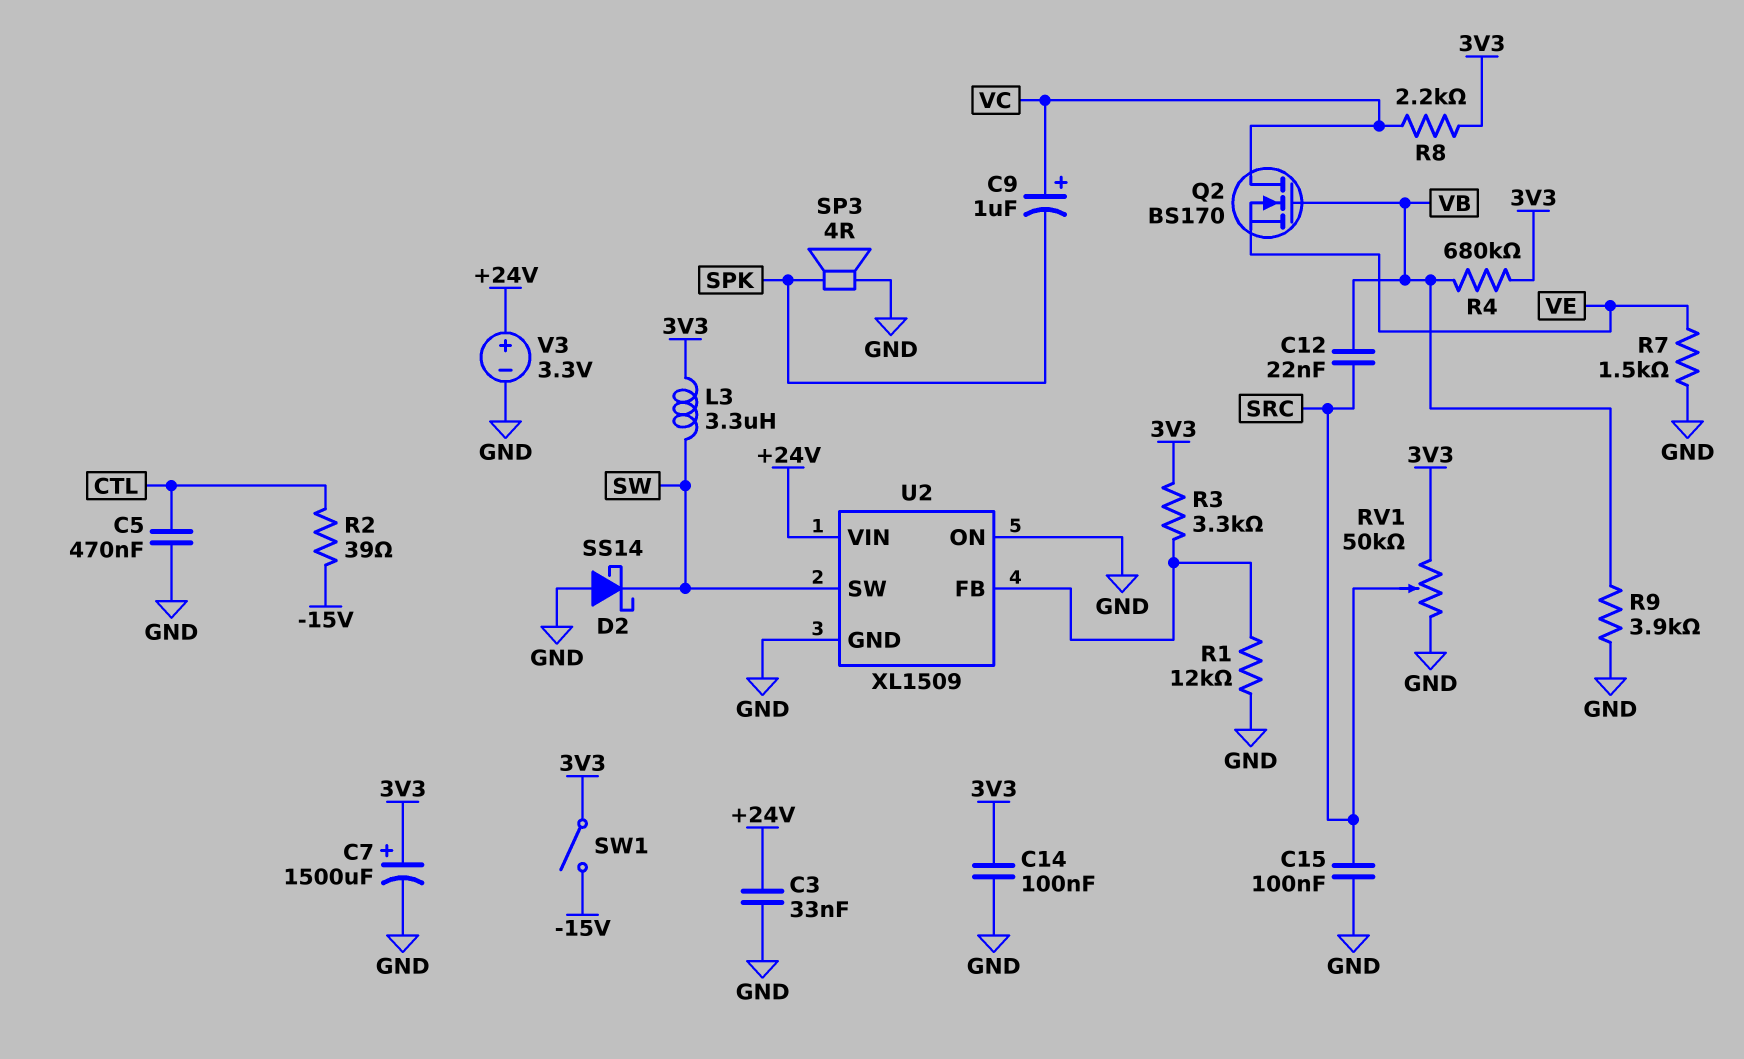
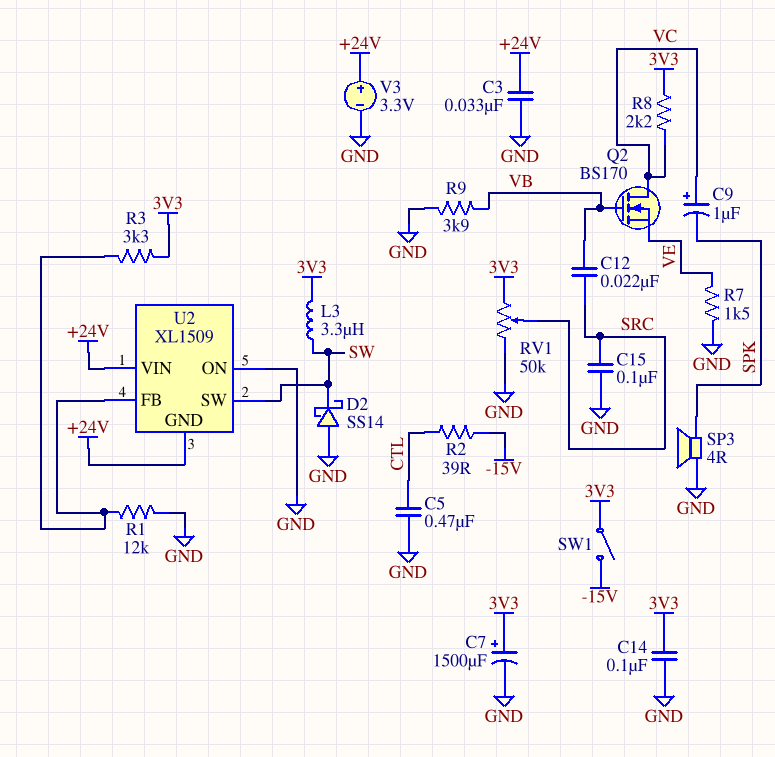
R4: 680k (3V3, VB) -> none
U2 pin GND: GND -> +24V

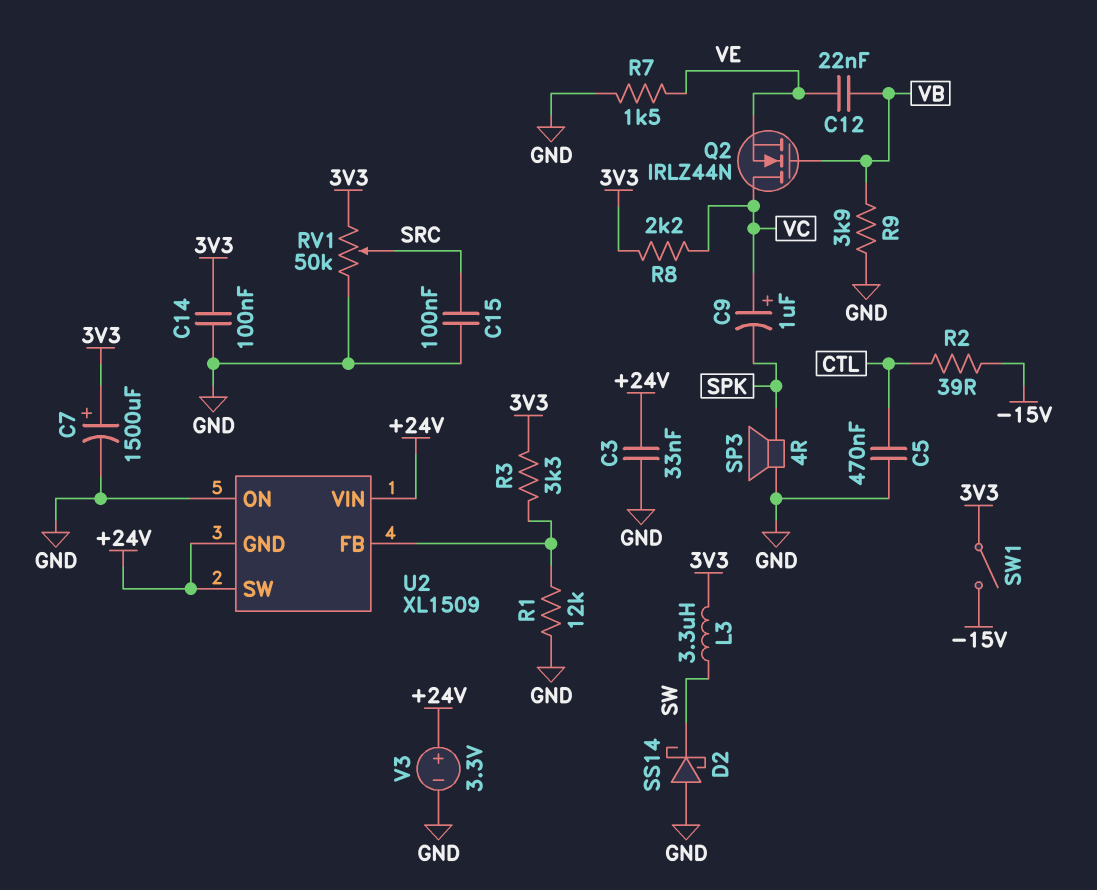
C12: 22nF (SRC, VB) -> 22nF (VB, VE)
Q2: NMOS BS170 (G VB, D VC, S VE) -> NMOS IRLZ44N (G VB, D VC, S VE)
U2 pin SW: SW -> +24V

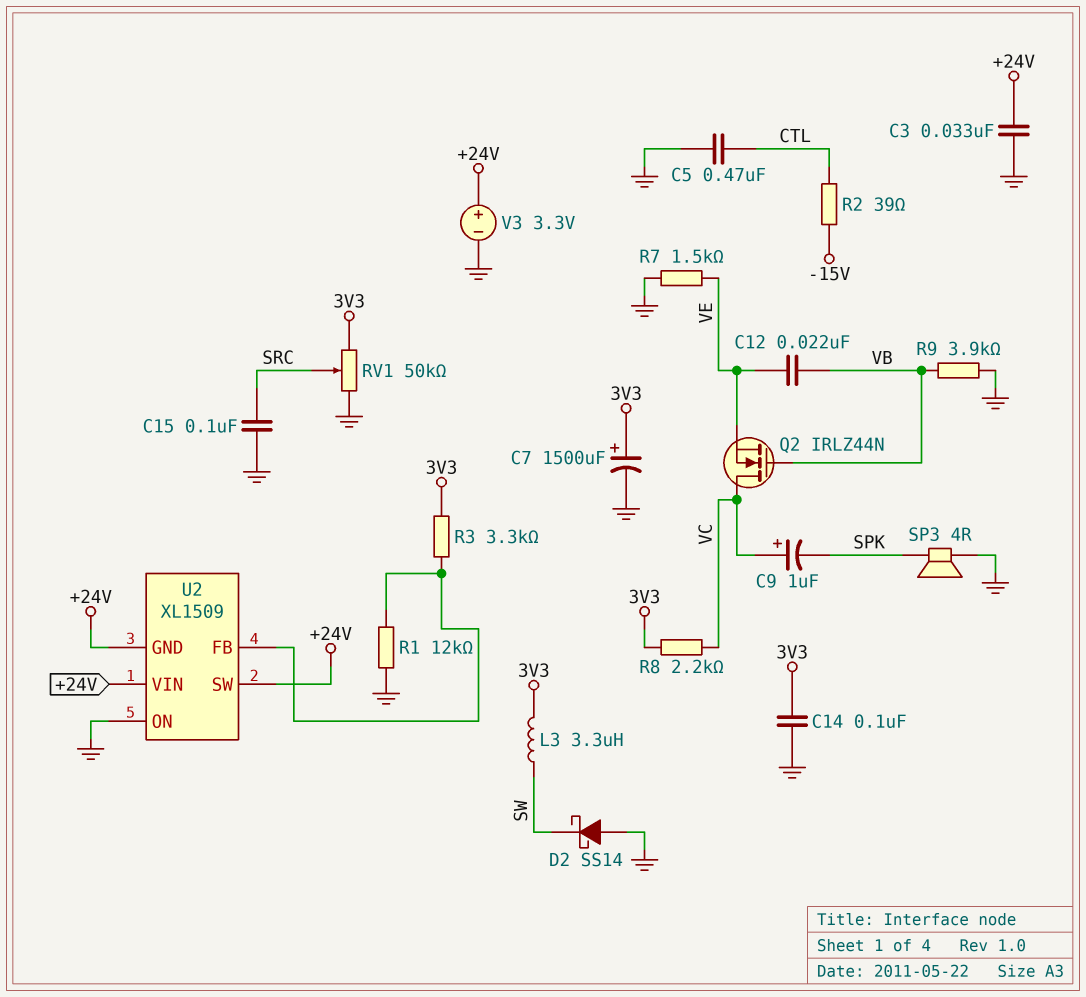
SW1: switch (-15V, 3V3) -> none

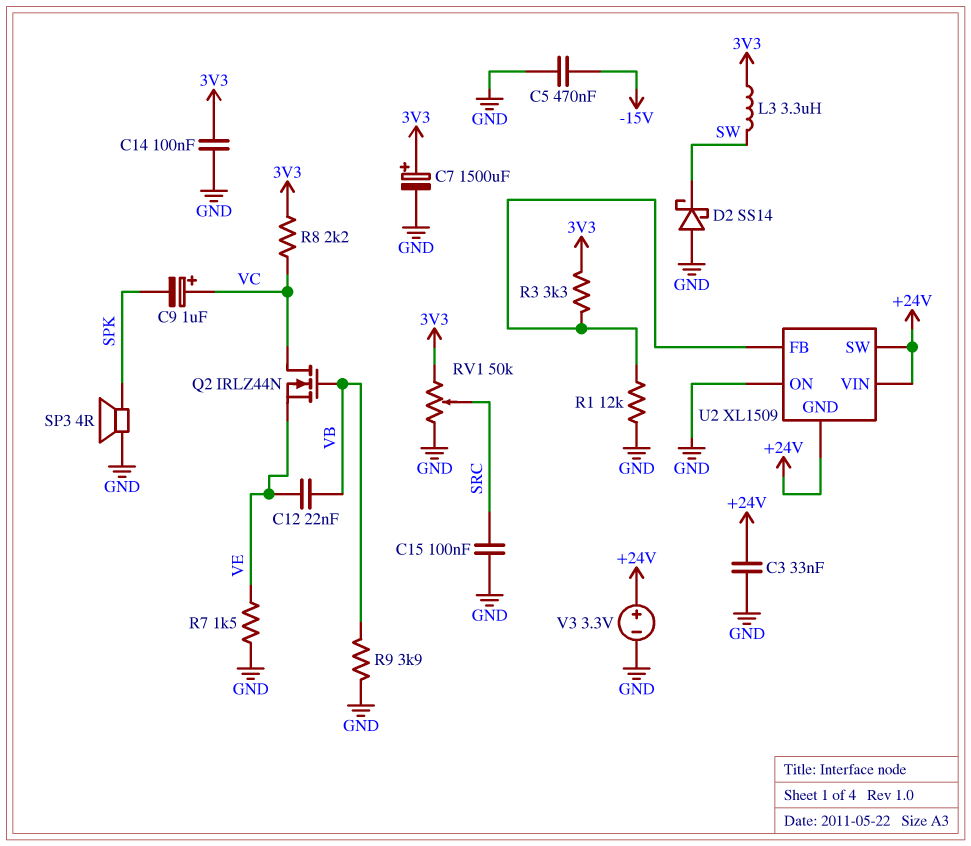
C5: 470nF (CTL, GND) -> 470nF (-15V, GND)
R2: 39 (-15V, CTL) -> none

